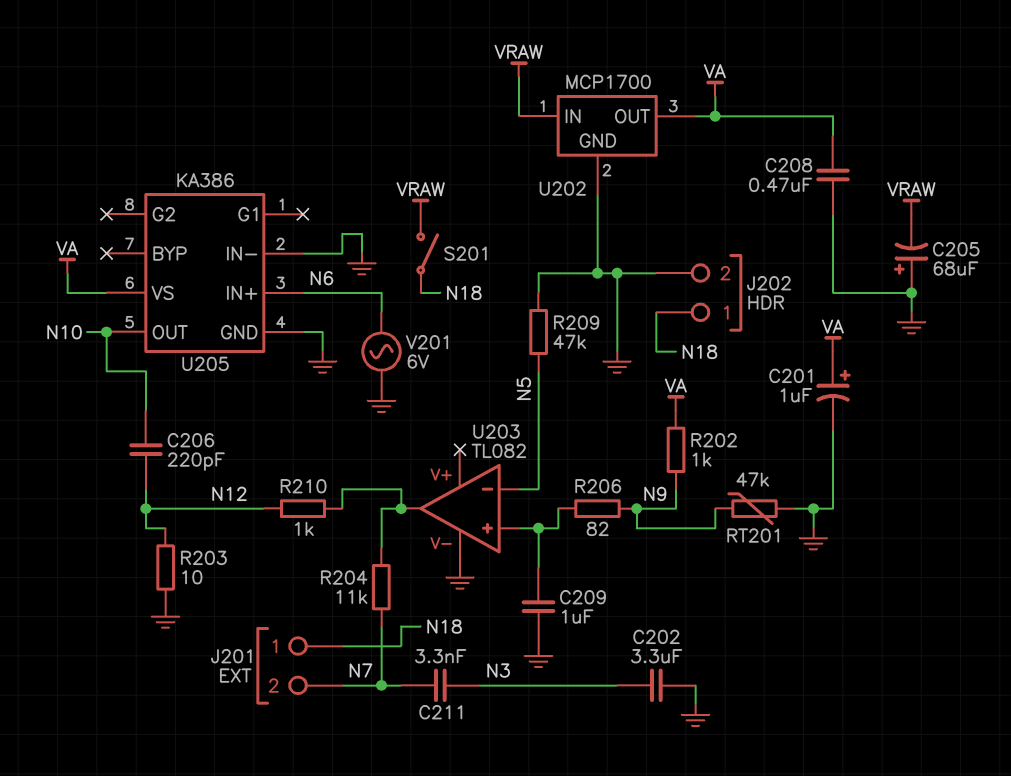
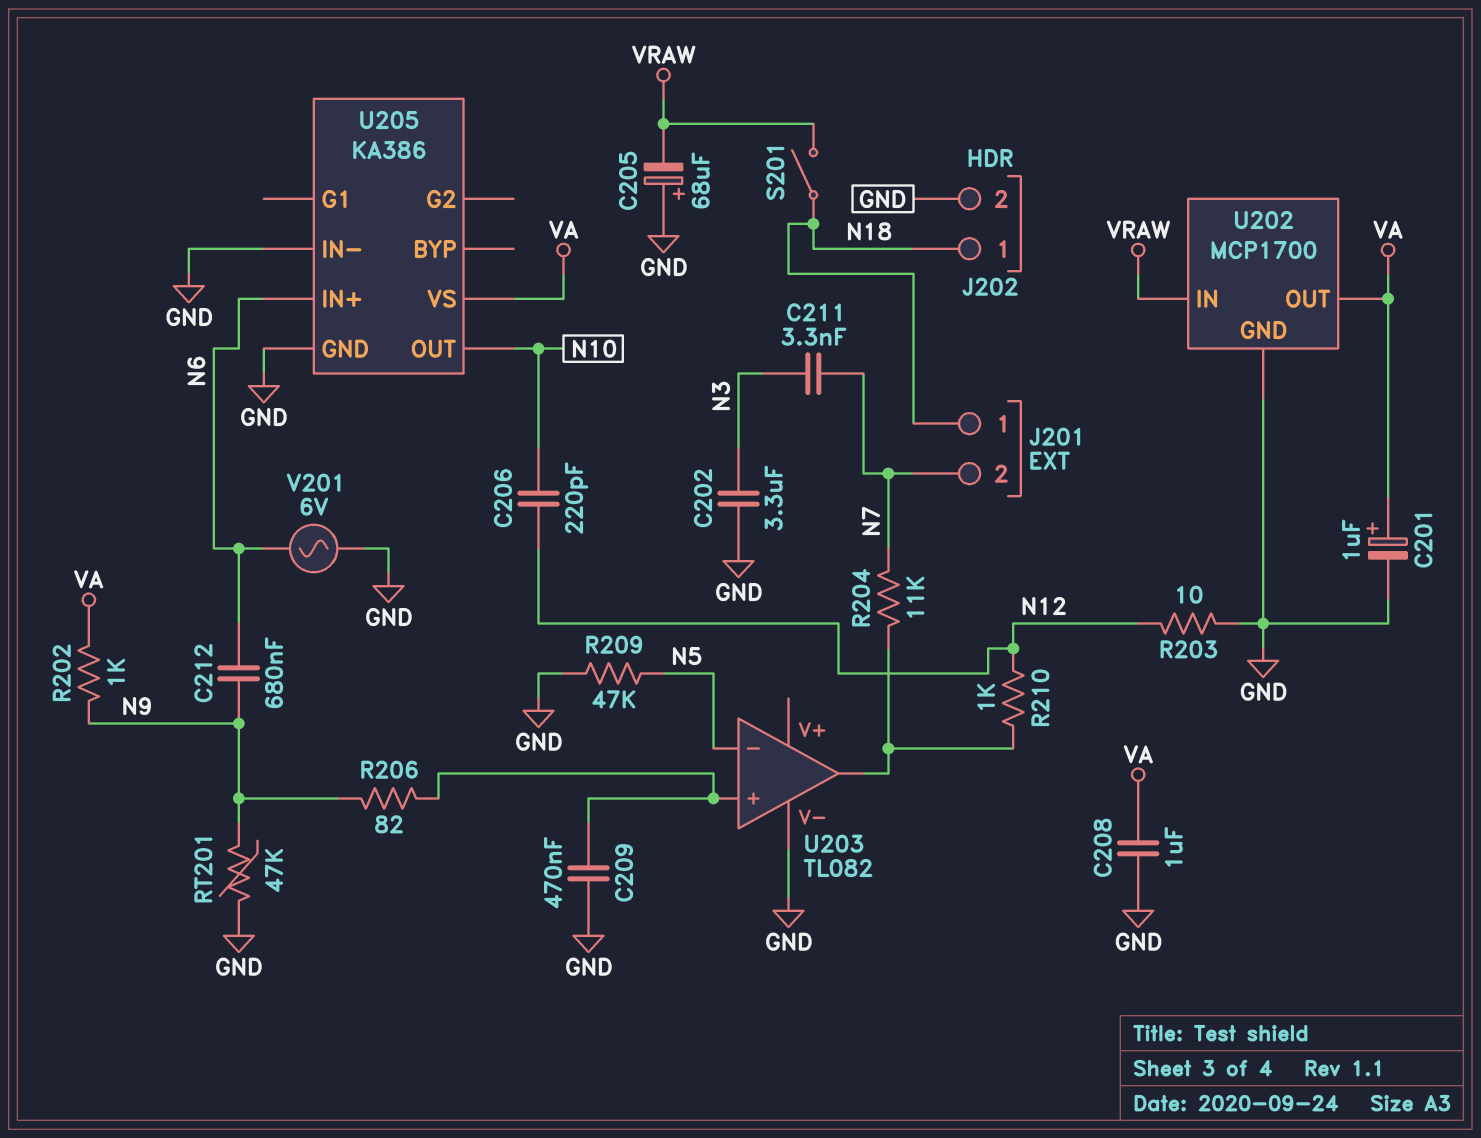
C208: 470nF (GND, VA) -> 1uF (GND, VA)
C209: 1uF (GND, U203/in+) -> 470nF (GND, U203/in+)
C212: none -> 680nF (N6, N9)

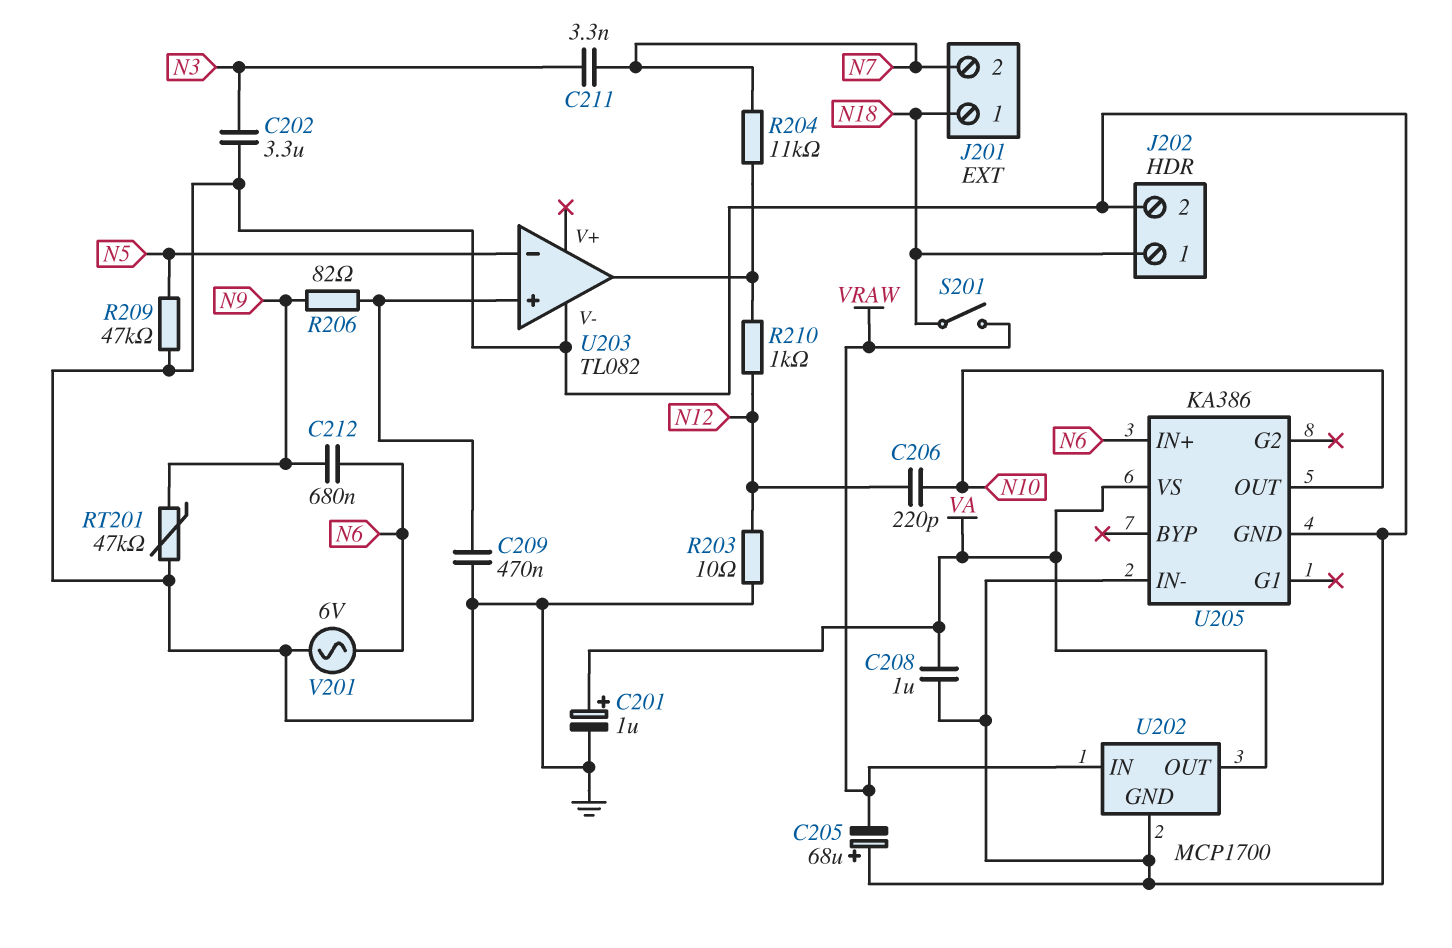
R202: 1k (N9, VA) -> none

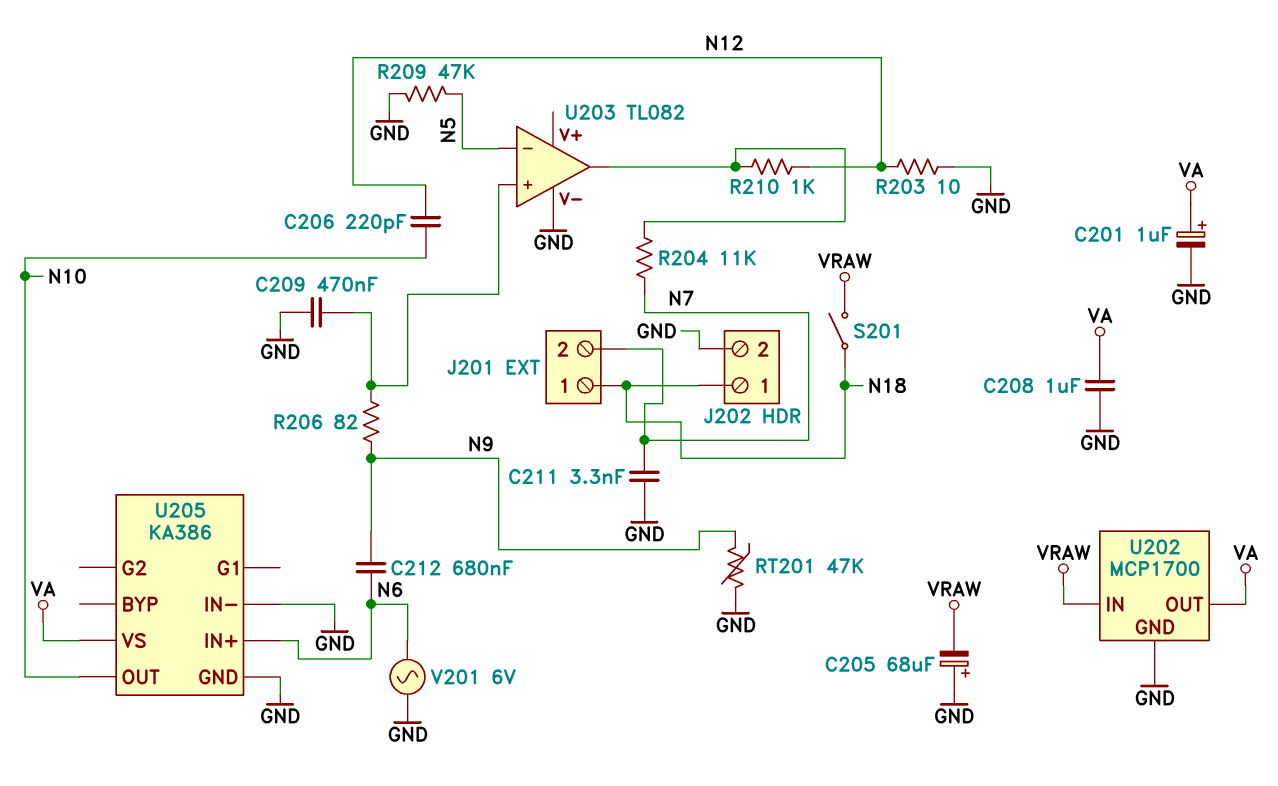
C202: 3.3uF (GND, N3) -> none
C211: 3.3nF (N3, N7) -> 3.3nF (GND, N7)

